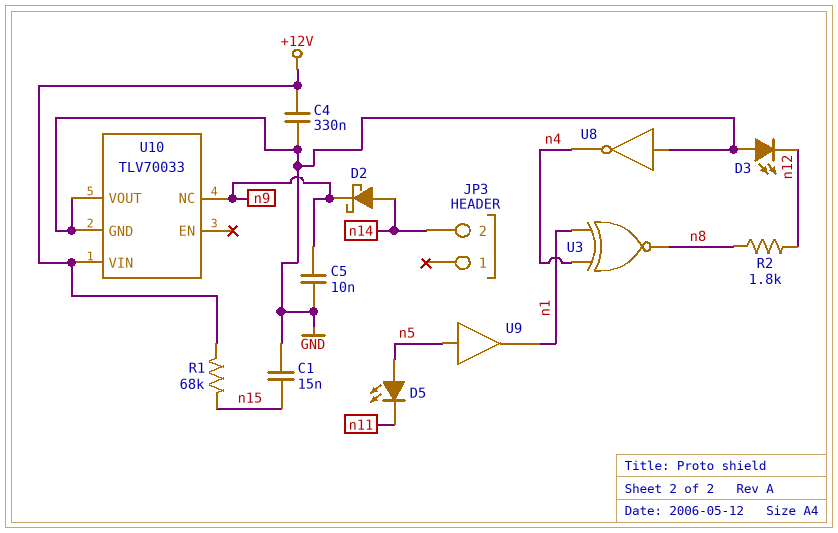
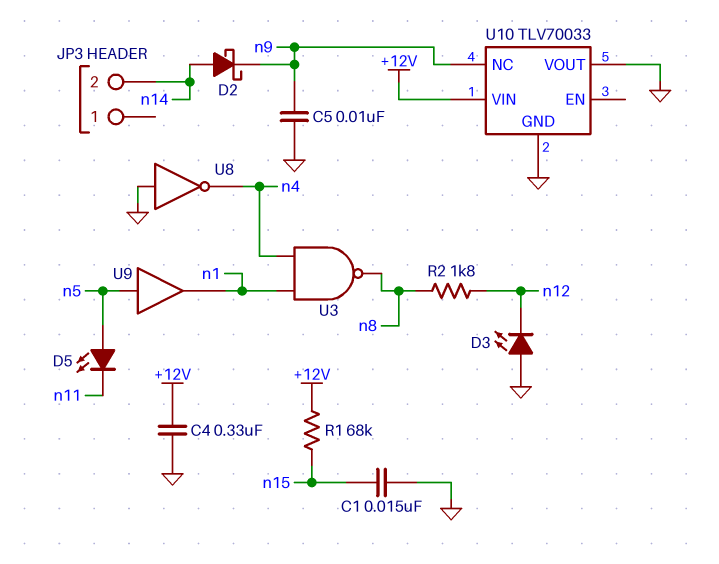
U3: XNOR (in n1, in n4, out n8) -> NAND (in n1, in n4, out n8)

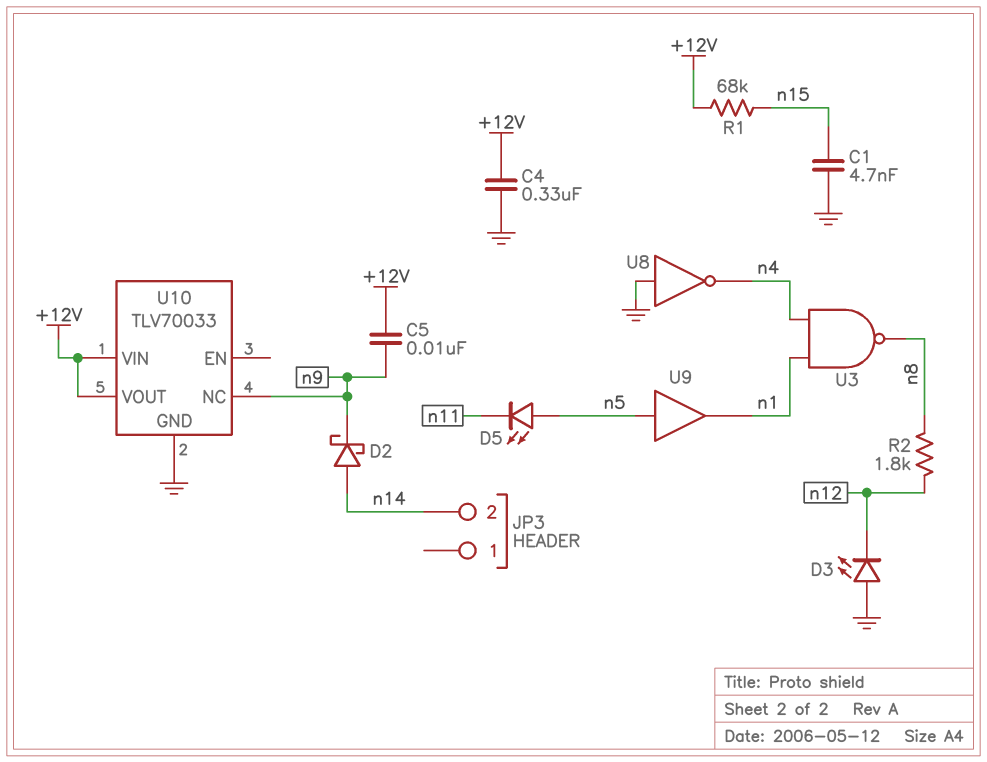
C1: 15nF (GND, n15) -> 4.7nF (GND, n15)
C5: 10nF (GND, n9) -> 10nF (+12V, n9)
U10 pin VOUT: GND -> +12V

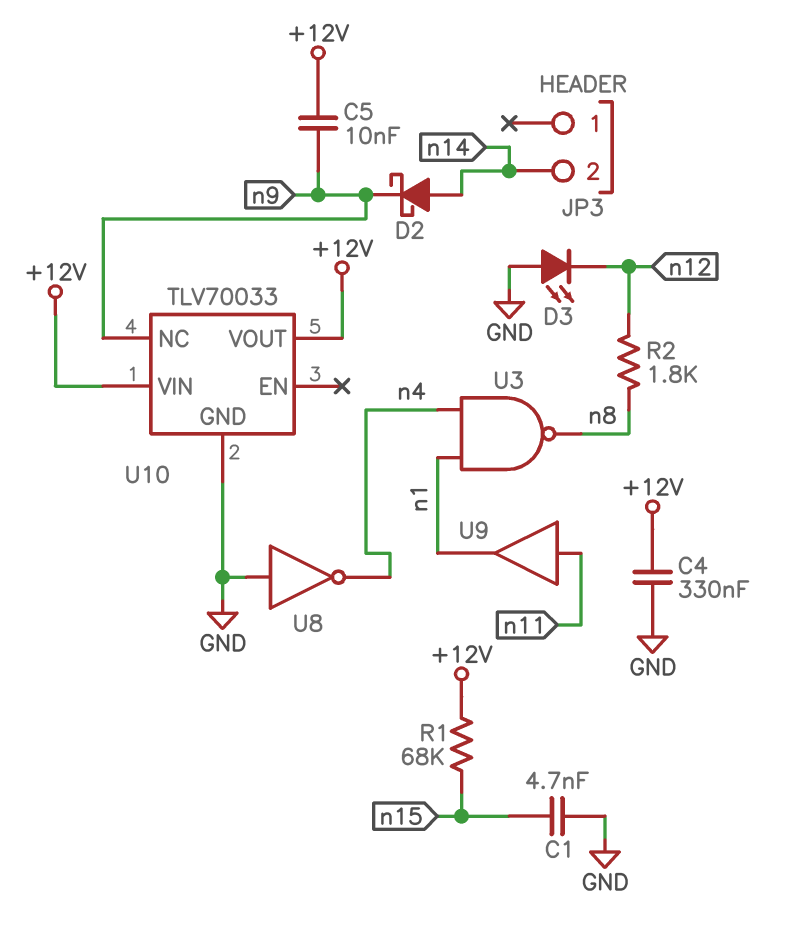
D5: LED (A n5, K n11) -> none
U9: buffer (in n5, out n1) -> buffer (in n11, out n1)

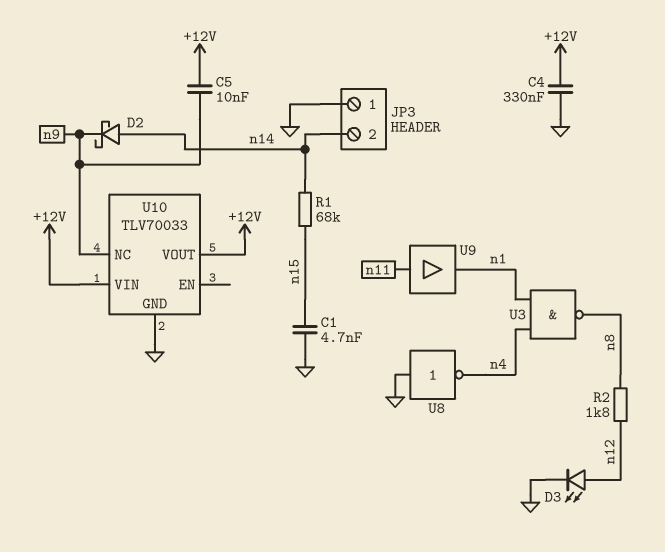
D3: LED (A GND, K n12) -> LED (A n12, K GND)
JP3 pin 1: none -> GND
R1: 68k (+12V, n15) -> 68k (n14, n15)

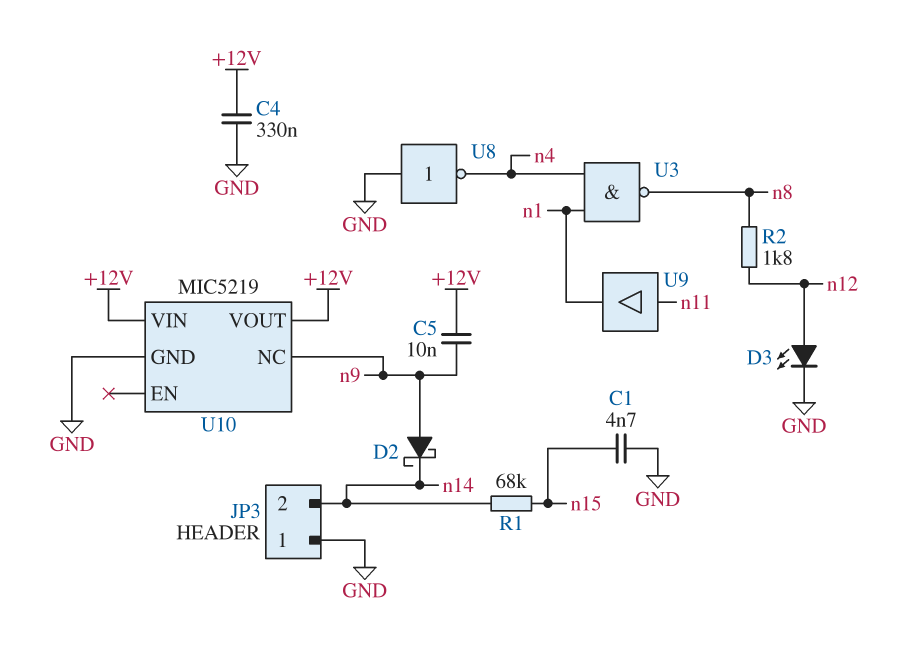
D2: schottky (A n14, K n9) -> schottky (A n9, K n14)
U10: TLV70033 -> MIC5219

